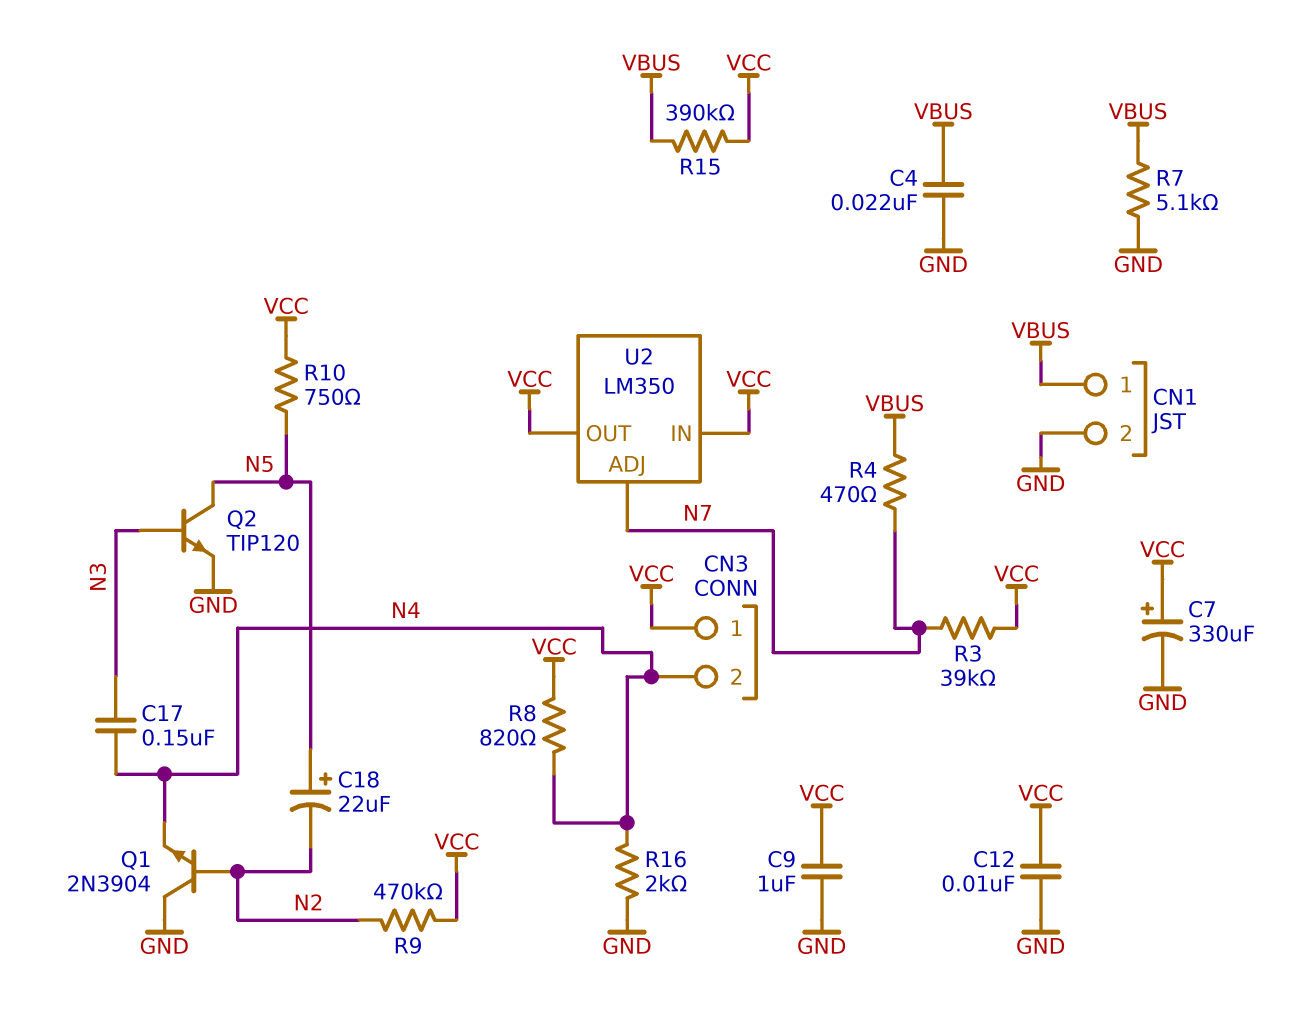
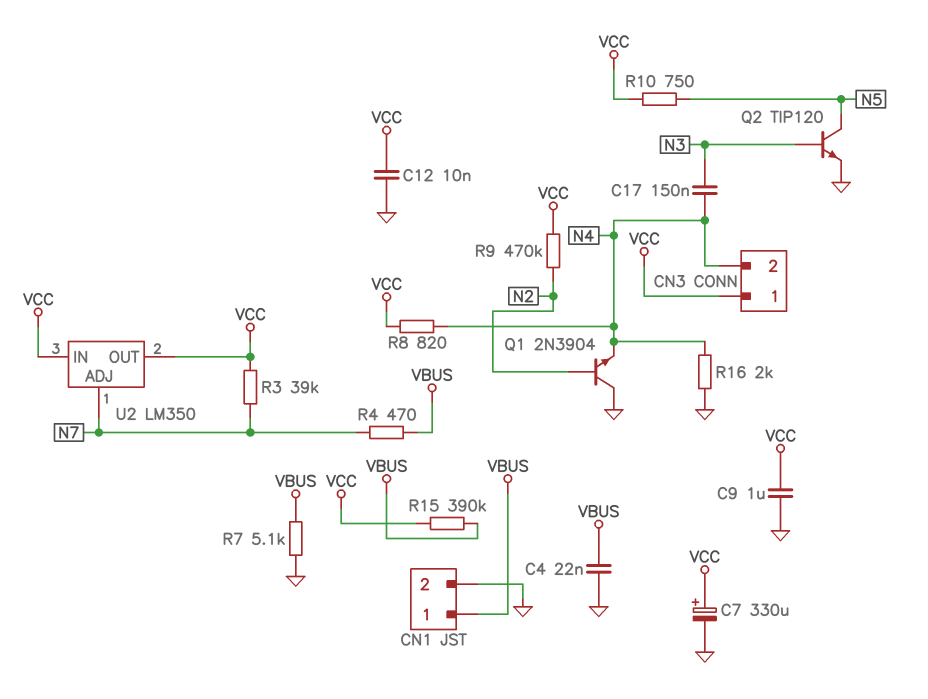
C18: 22uF (plus N5, minus N2) -> none

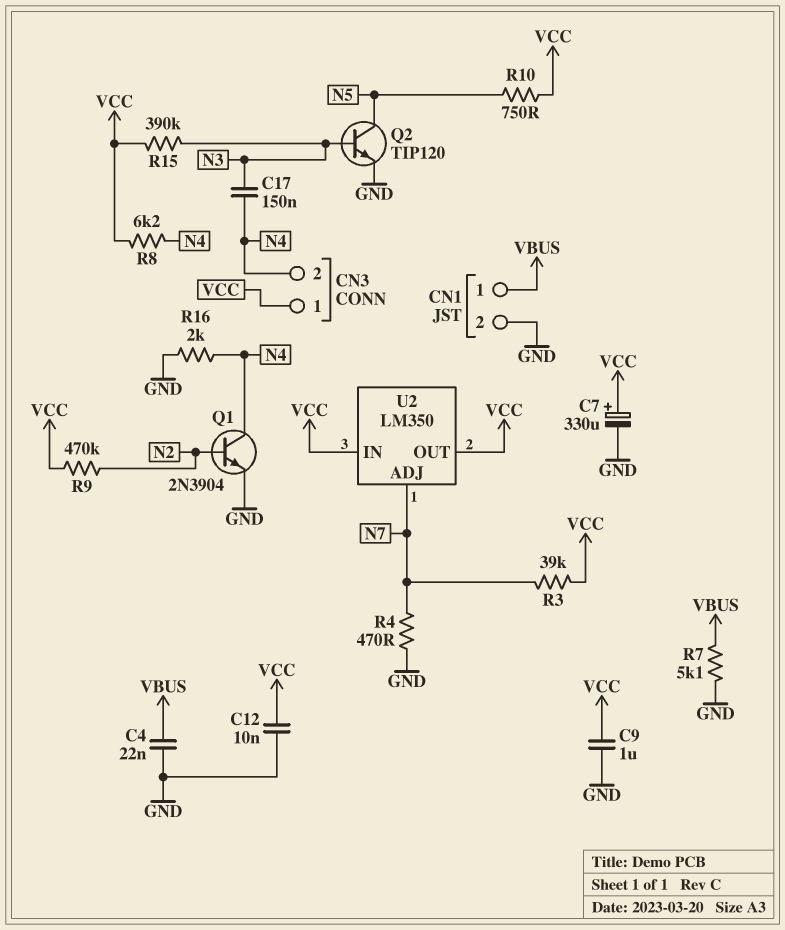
Q1: NPN 2N3904 (B N2, C GND, E N4) -> NPN 2N3904 (B N2, C N4, E GND)
R4: 470 (N7, VBUS) -> 470 (GND, N7)
R8: 820 (N4, VCC) -> 6.2k (N4, VCC)
R15: 390k (VBUS, VCC) -> 390k (N3, VCC)

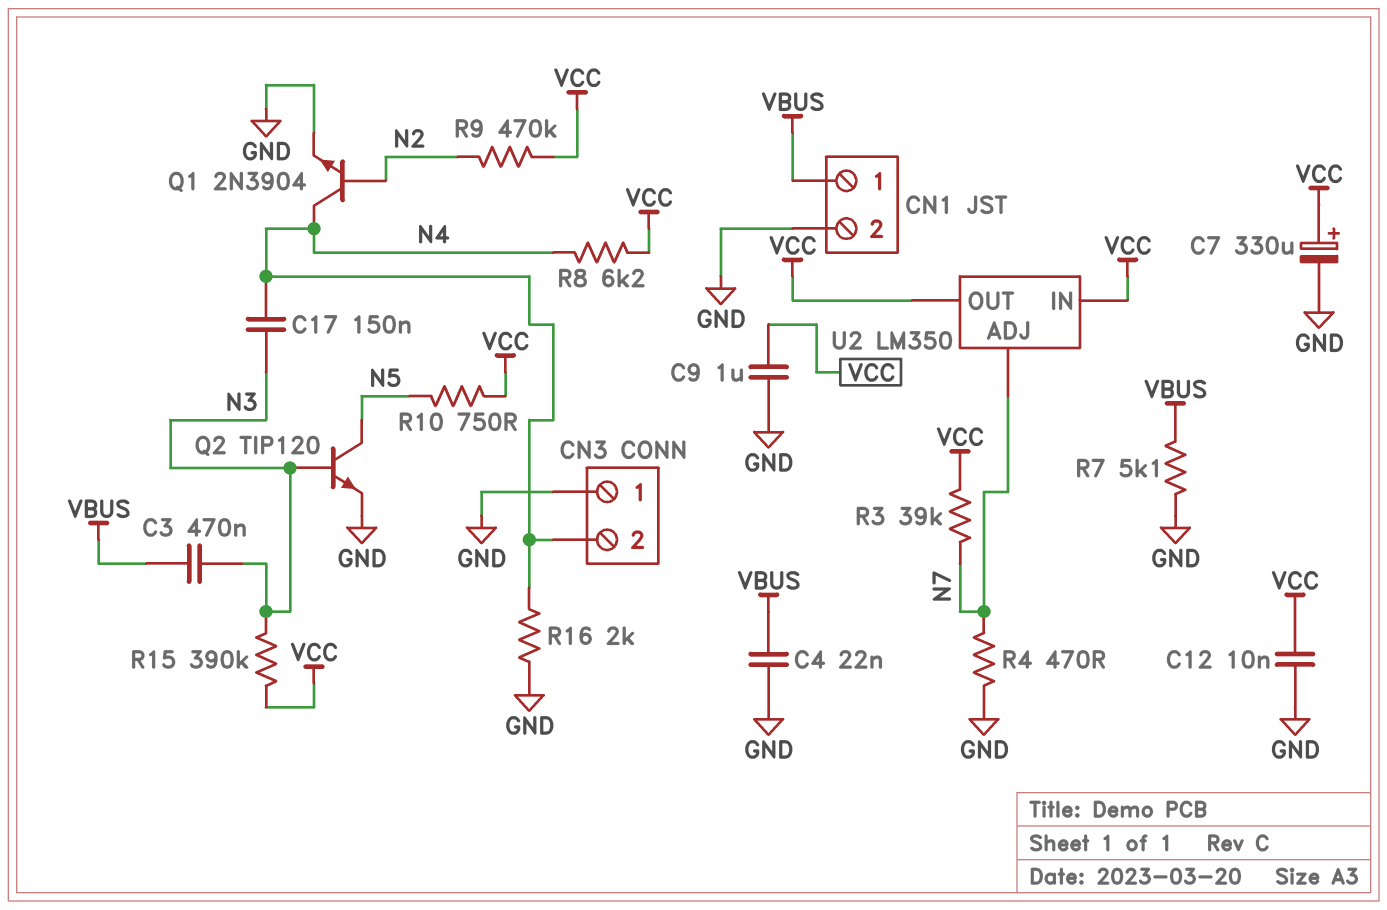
C3: none -> 470nF (N3, VBUS)
CN3 pin 1: VCC -> GND

